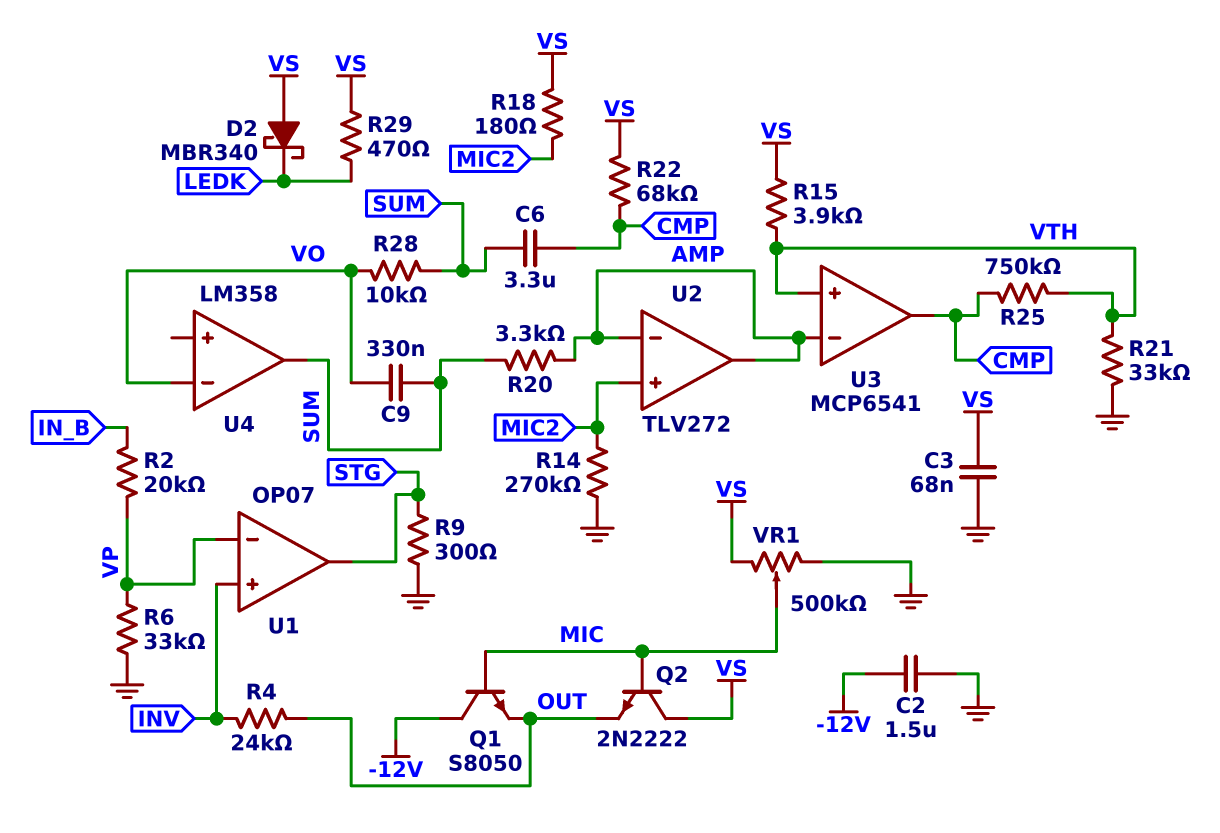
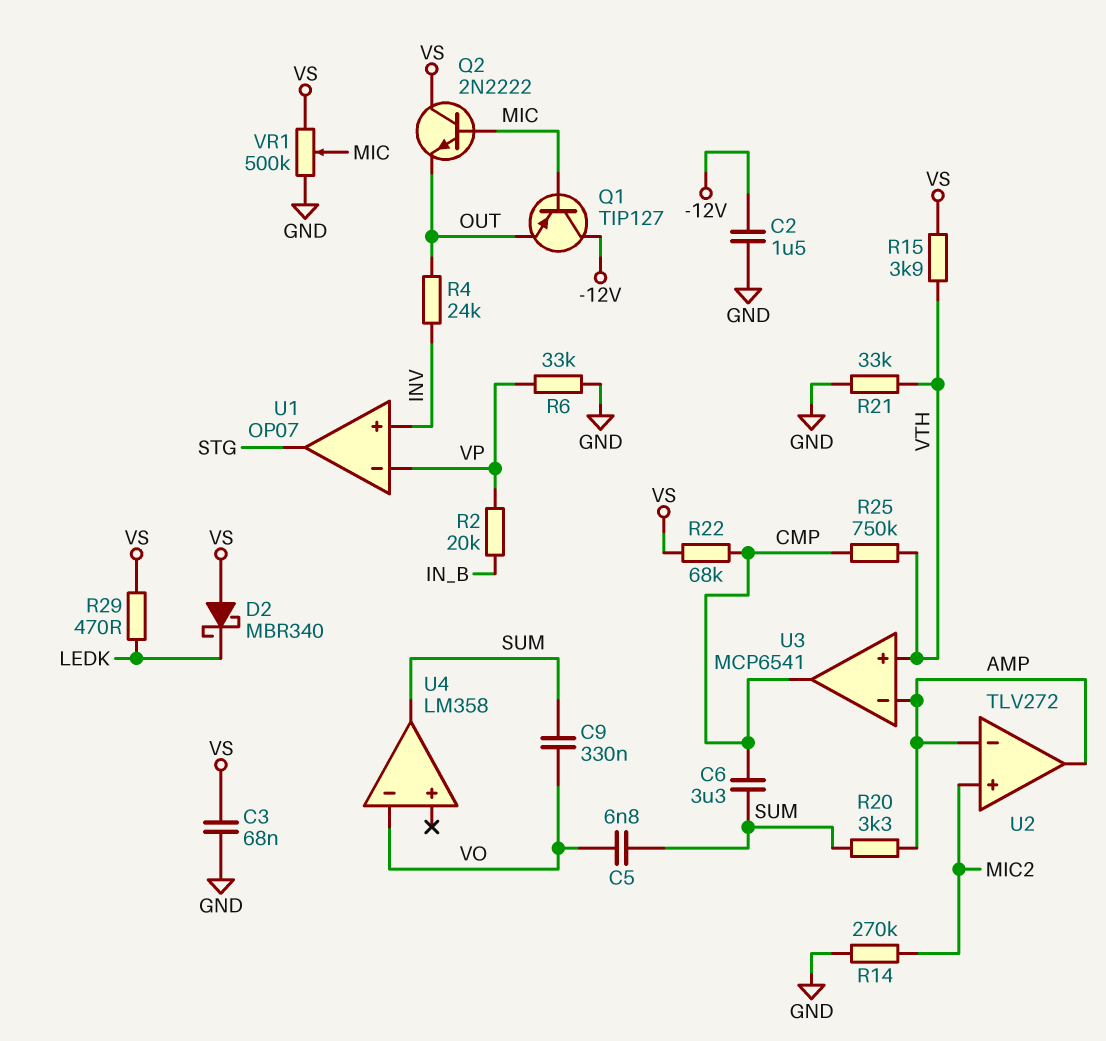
C5: none -> 6.8nF (SUM, VO)
Q1: NPN S8050 (B MIC, C -12V, E OUT) -> PNP TIP127 (B MIC, C -12V, E OUT)
R9: 300 (GND, STG) -> none
R18: 180 (MIC2, VS) -> none
R28: 10k (SUM, VO) -> none

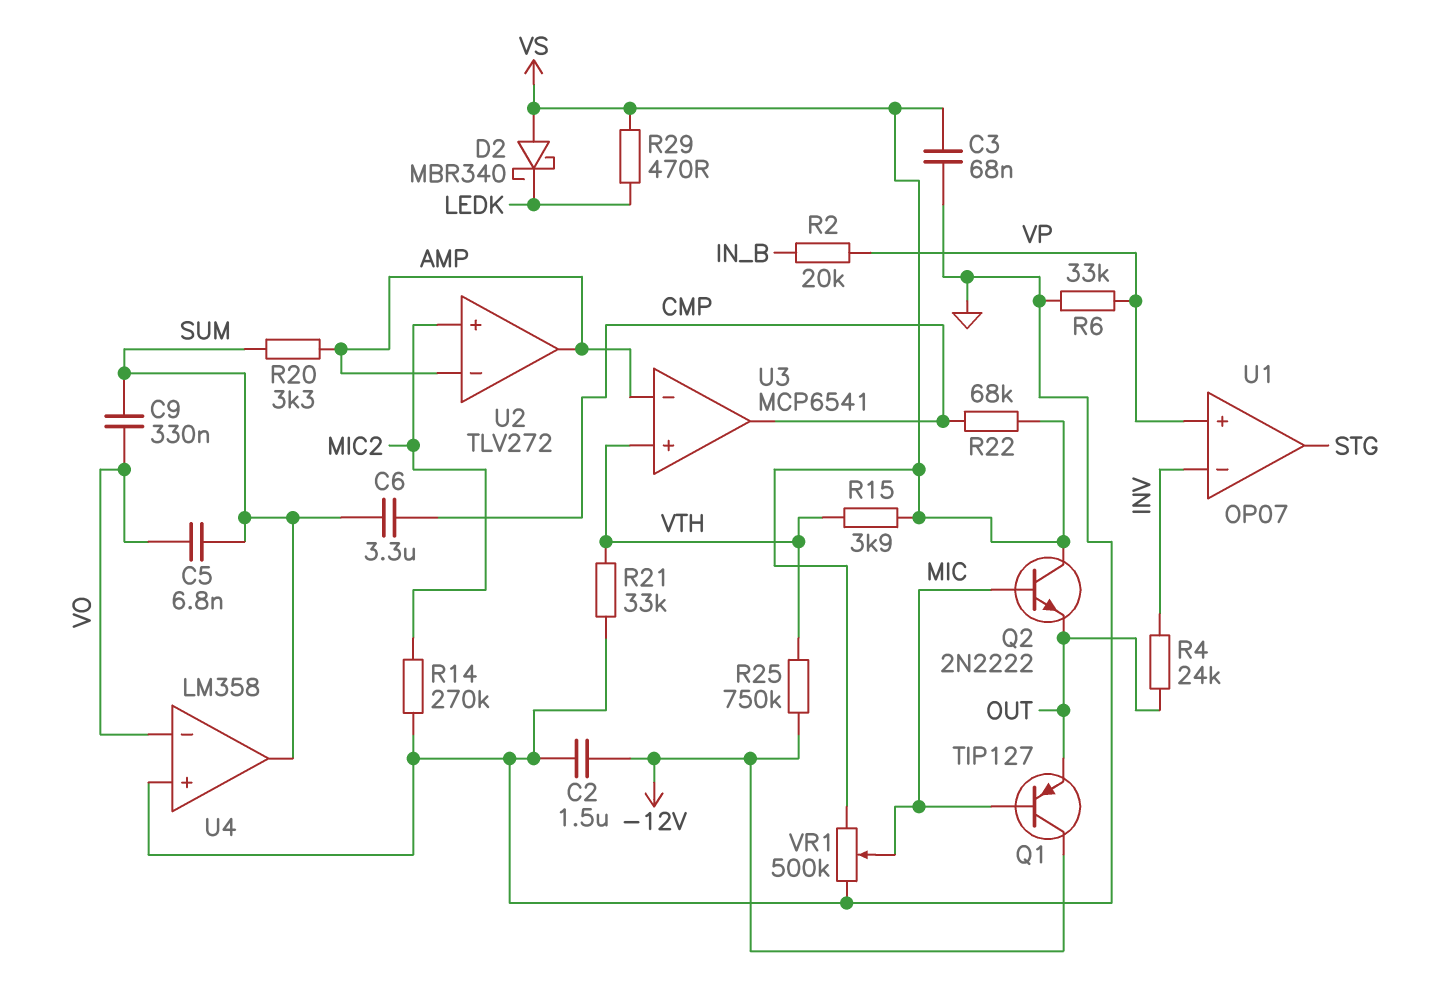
R25: 750k (CMP, VTH) -> 750k (-12V, VTH)
U1 pin in+: INV -> VP
U1 pin in-: VP -> INV
U4 pin in+: none -> GND

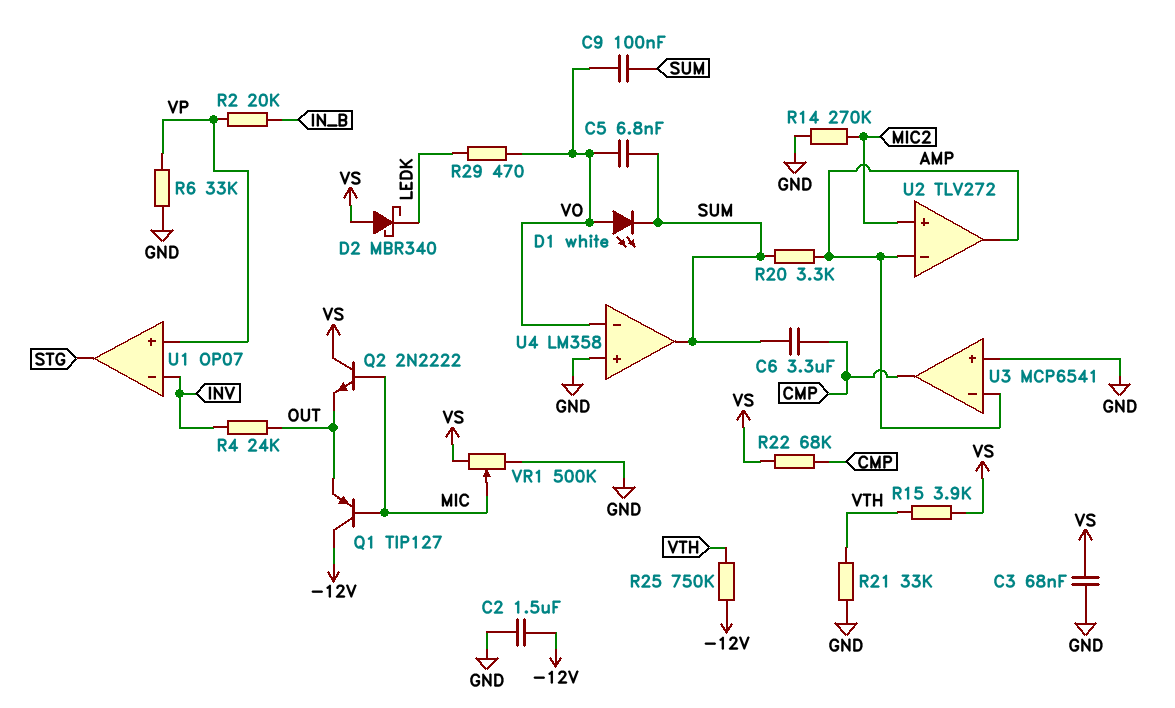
C9: 330nF (SUM, VO) -> 100nF (SUM, VO)
D1: none -> LED white (A VO, K SUM)
R29: 470 (LEDK, VS) -> 470 (LEDK, VO)
U3 pin in+: VTH -> GND

